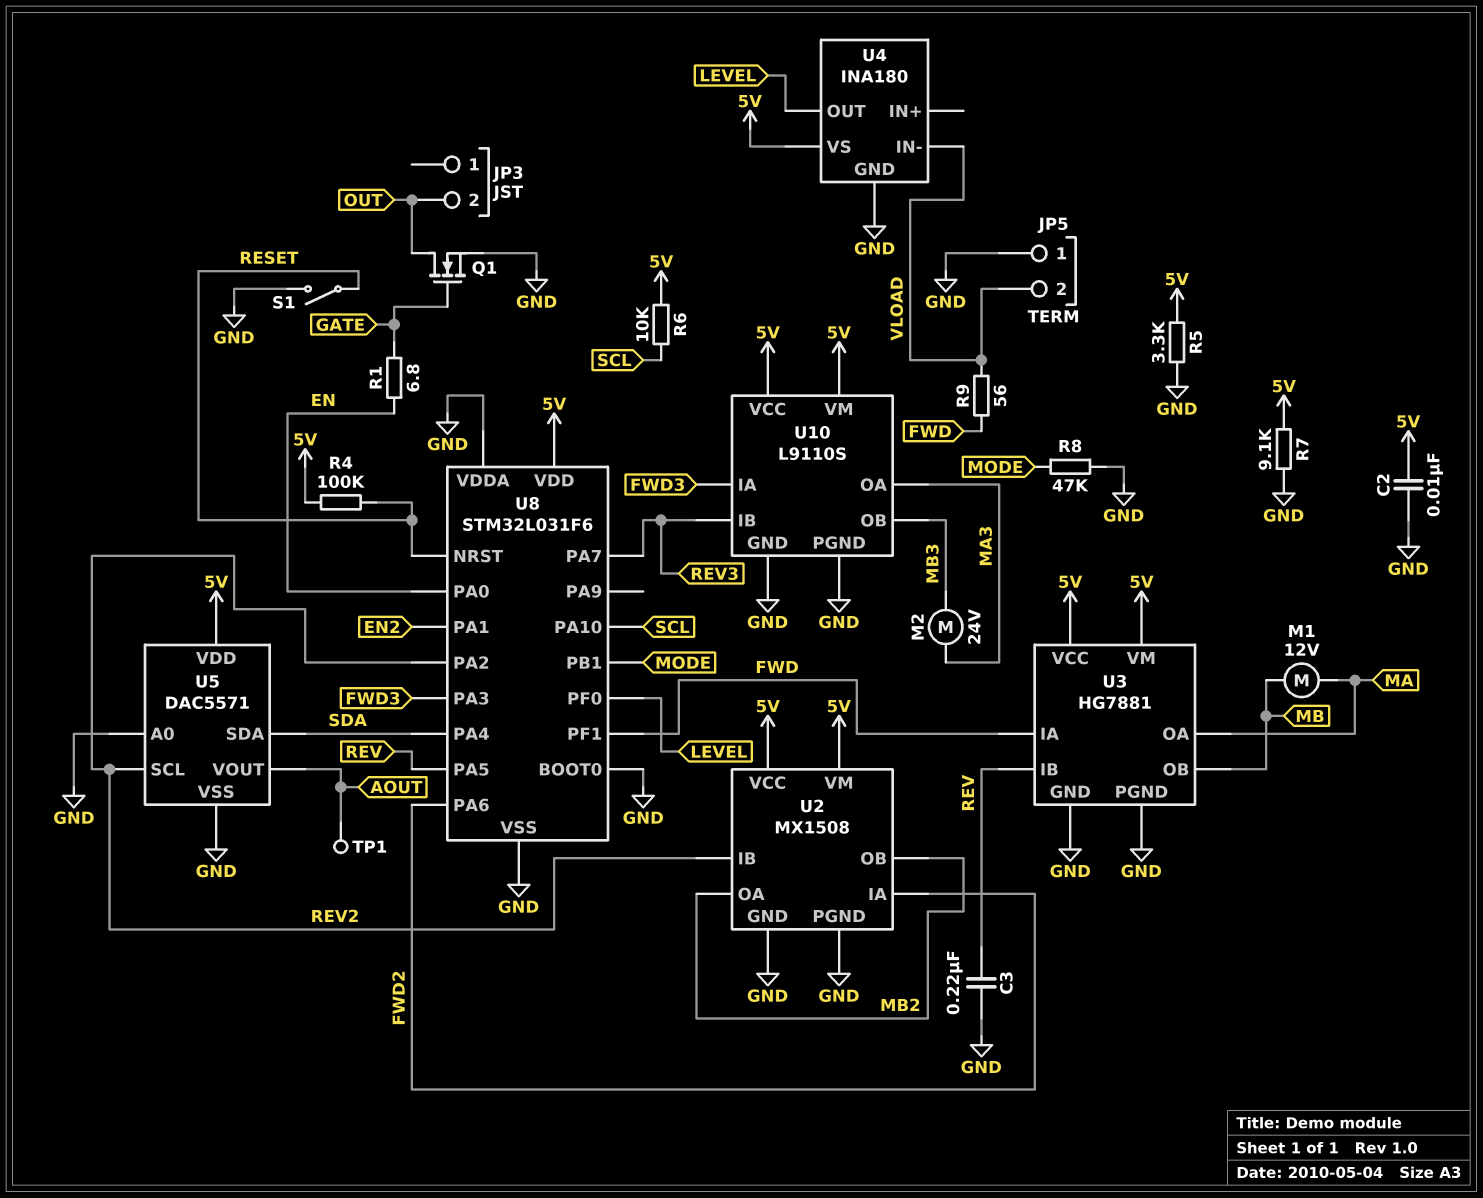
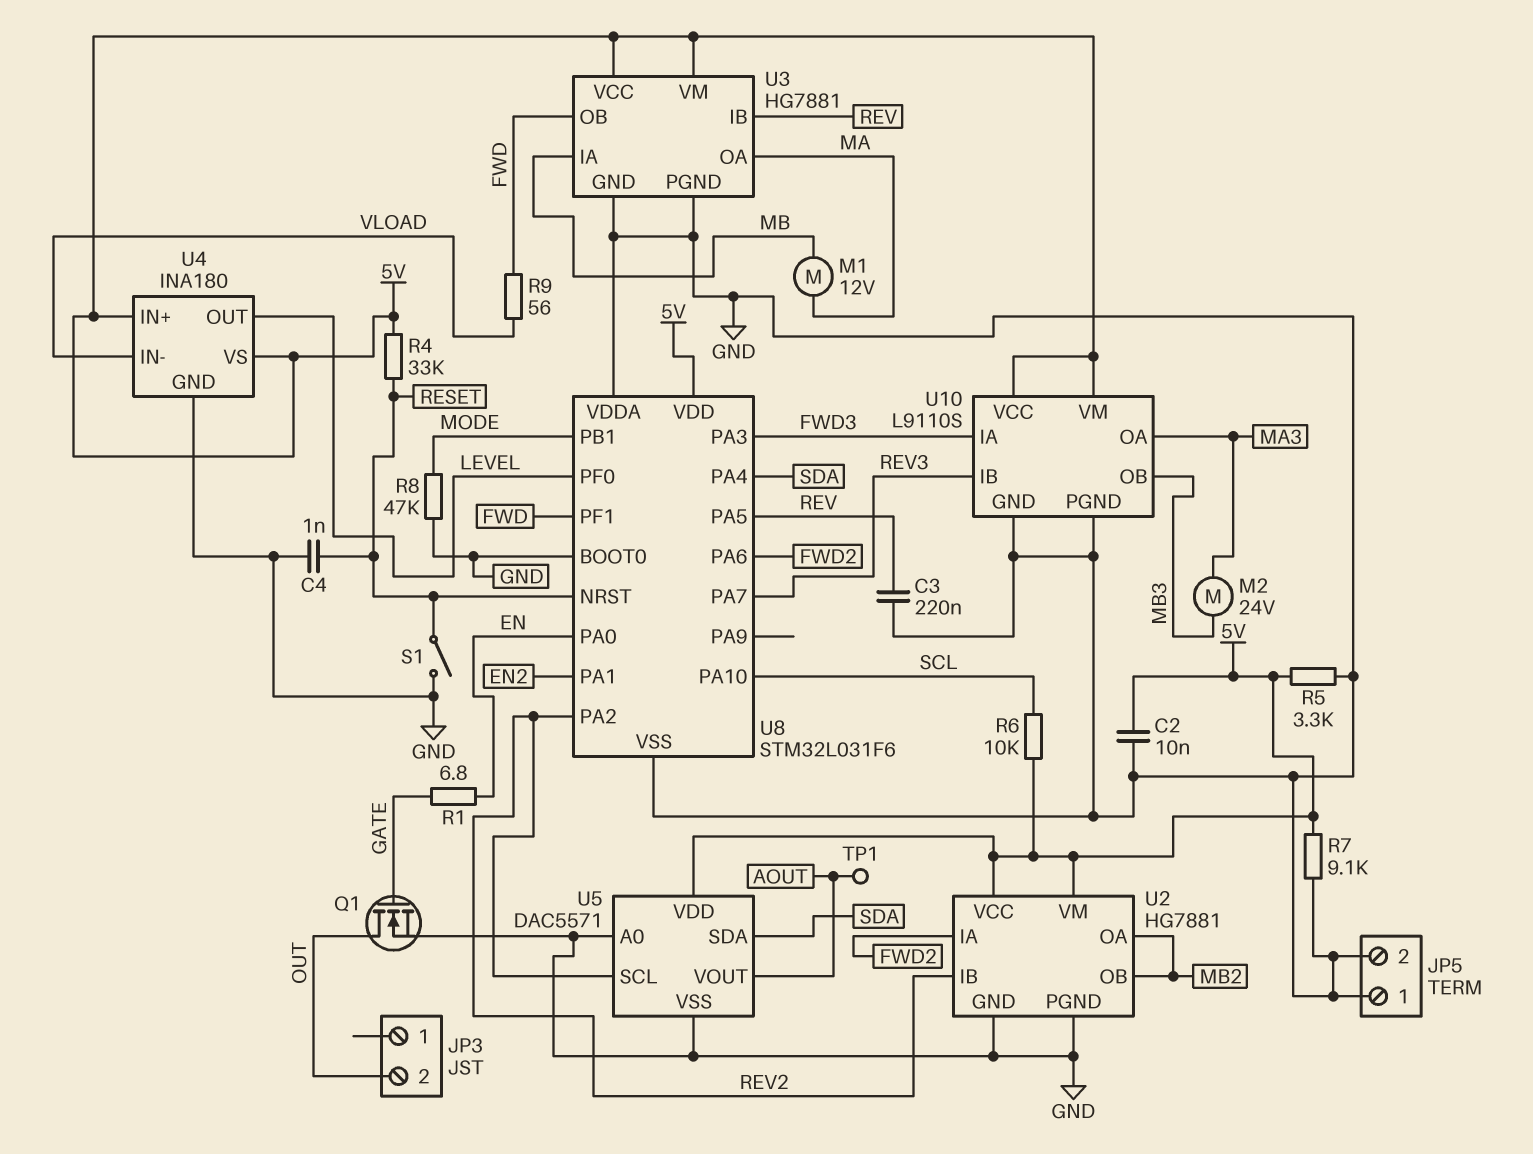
C4: none -> 1nF (GND, RESET)
JP5 pin 2: VLOAD -> GND
R4: 100k (5V, RESET) -> 33k (5V, RESET)
U2: MX1508 -> HG7881
U3 pin IA: FWD -> MB
U3 pin OB: MB -> FWD
U4 pin IN+: none -> 5V

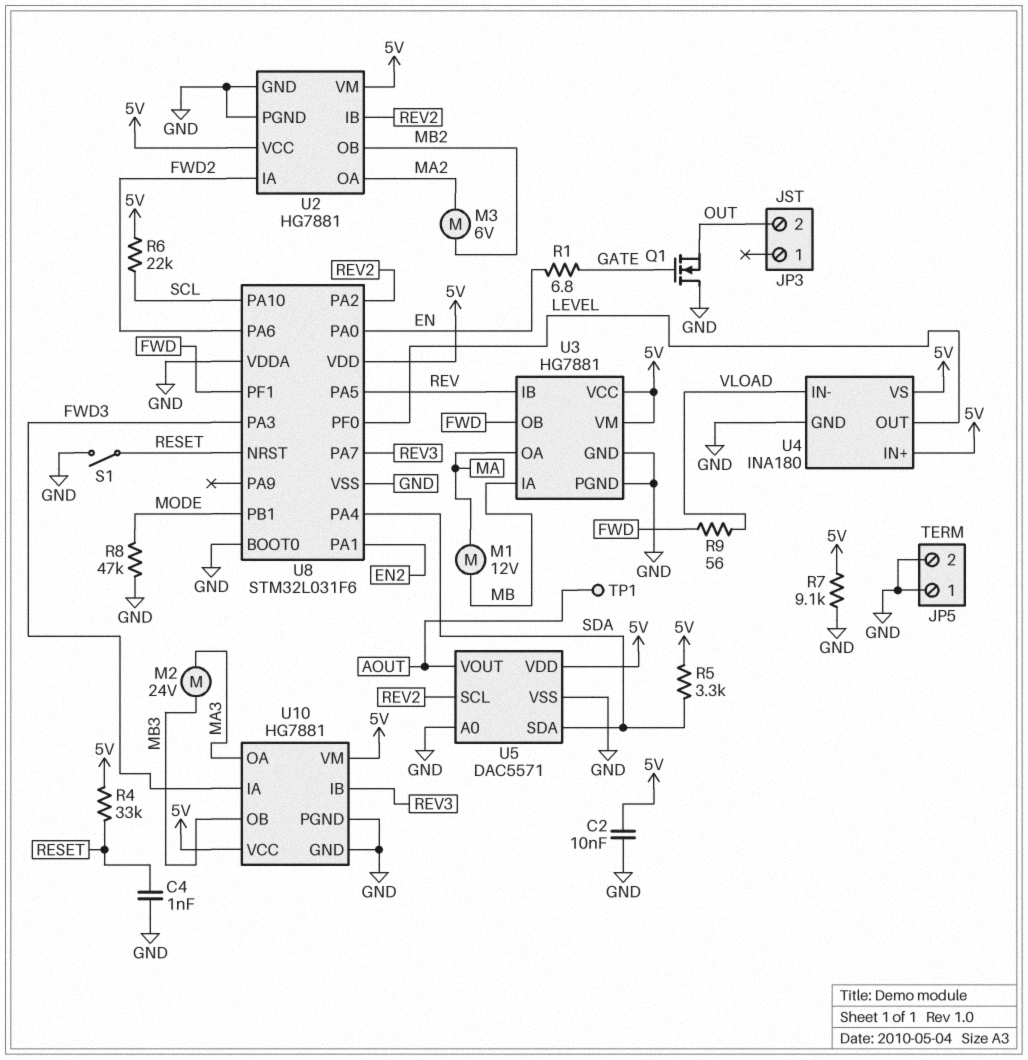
C3: 220nF (GND, REV) -> none
M3: none -> motor 6V (MA2, MB2)
Q1: NMOS (G GATE, D OUT, S GND) -> NMOS (G GATE, D GND, S OUT)
R5: 3.3k (5V, GND) -> 3.3k (5V, SDA)
R6: 10k (5V, SCL) -> 22k (5V, SCL)
U2 pin OA: MB2 -> MA2
U10: L9110S -> HG7881

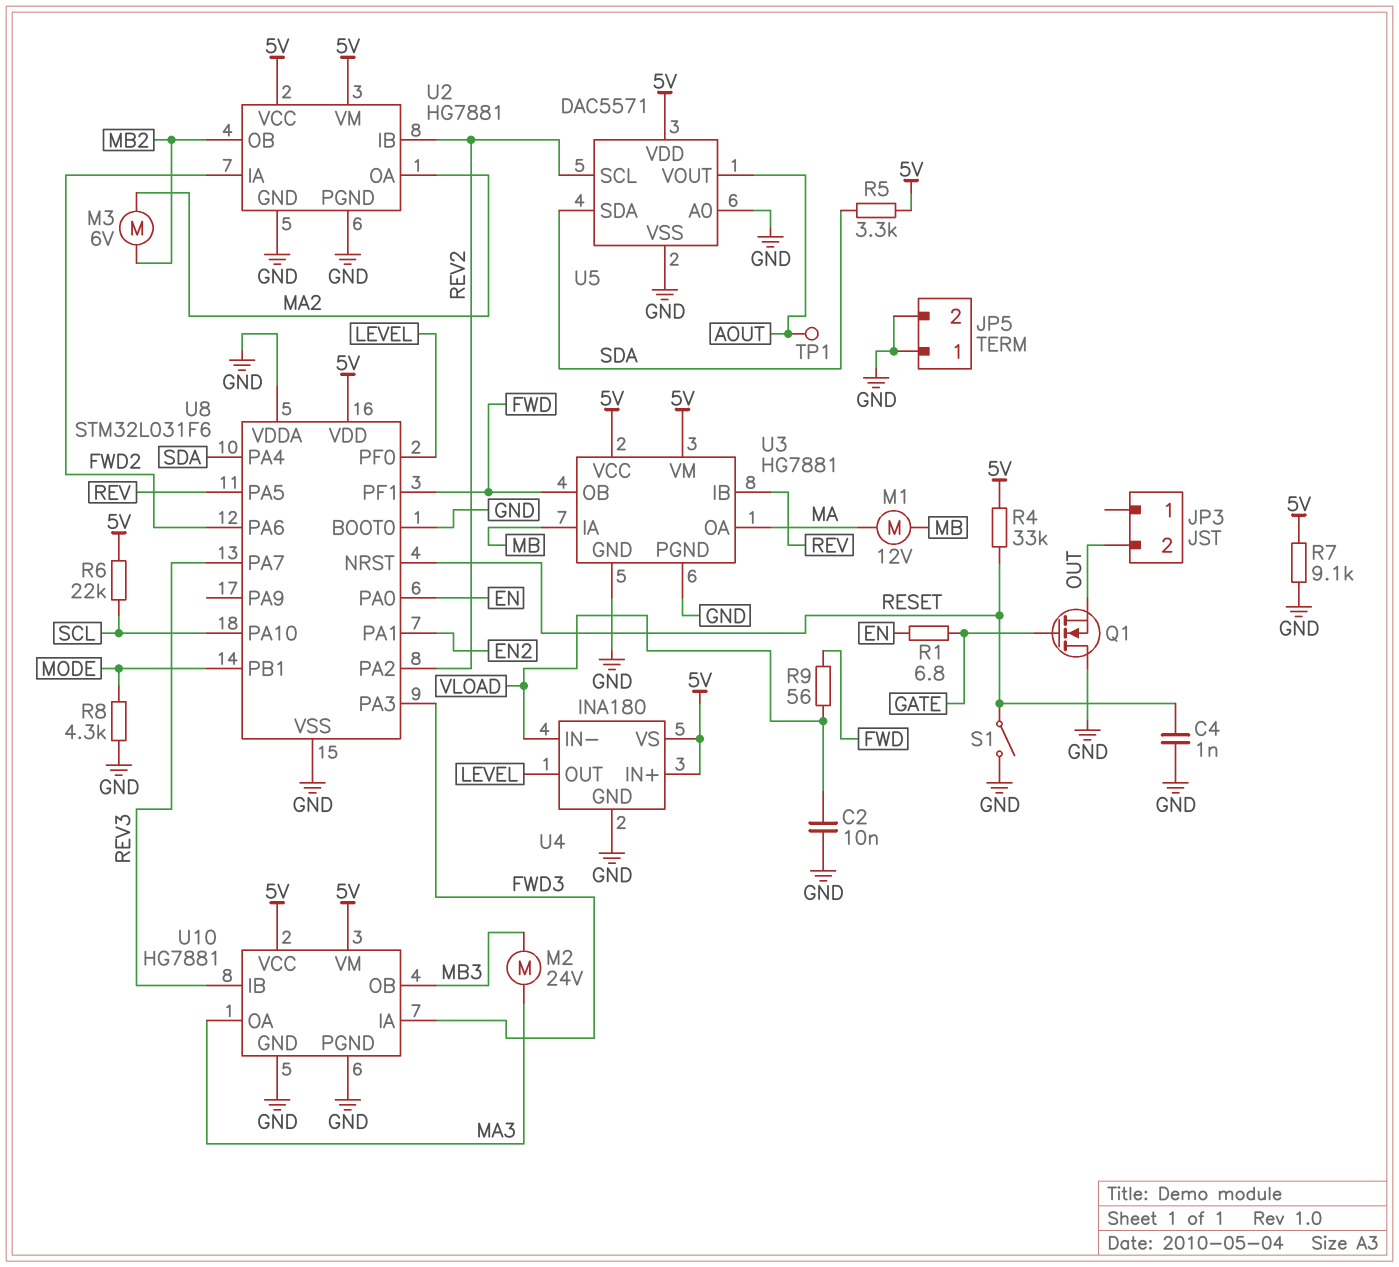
C2: 10nF (5V, GND) -> 10nF (GND, VLOAD)
R8: 47k (GND, MODE) -> 4.3k (GND, MODE)

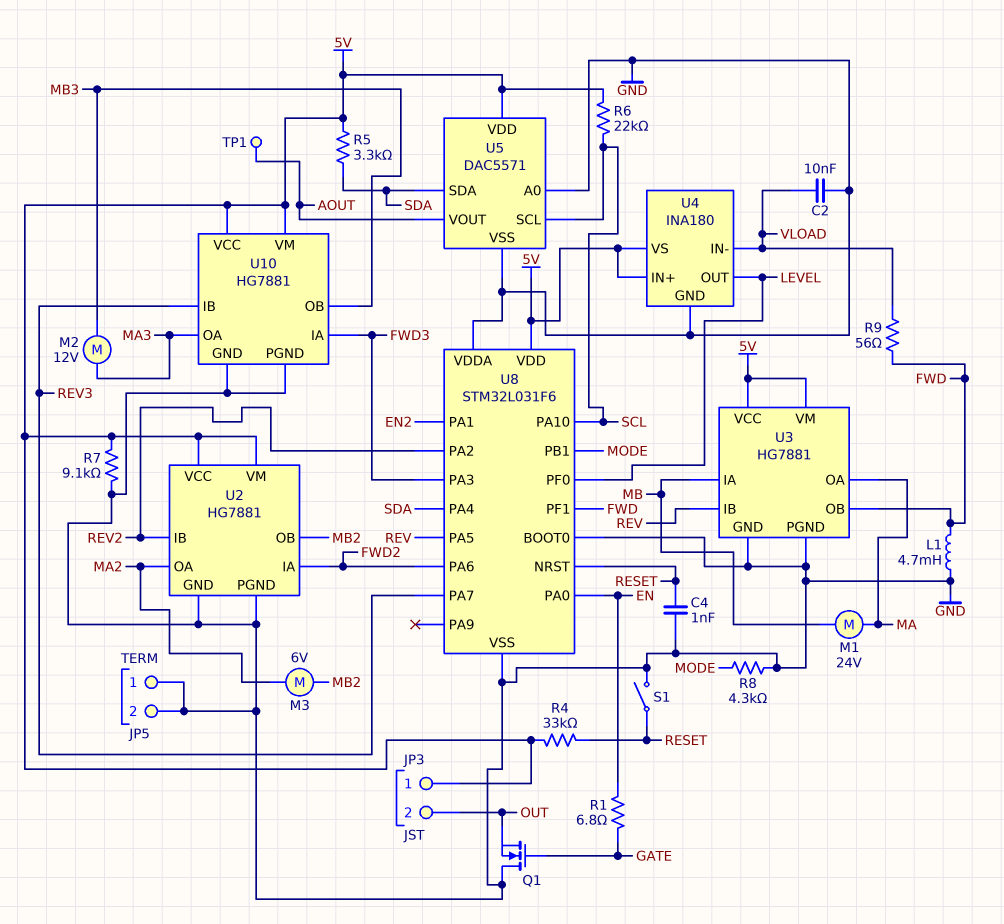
JP3 pin 1: none -> 5V
L1: none -> 4.7mH (FWD, GND)
M1: motor 12V (MA, MB) -> motor 24V (MA, MB)
M2: motor 24V (MA3, MB3) -> motor 12V (MA3, MB3)
U5 pin SCL: REV2 -> SCL

